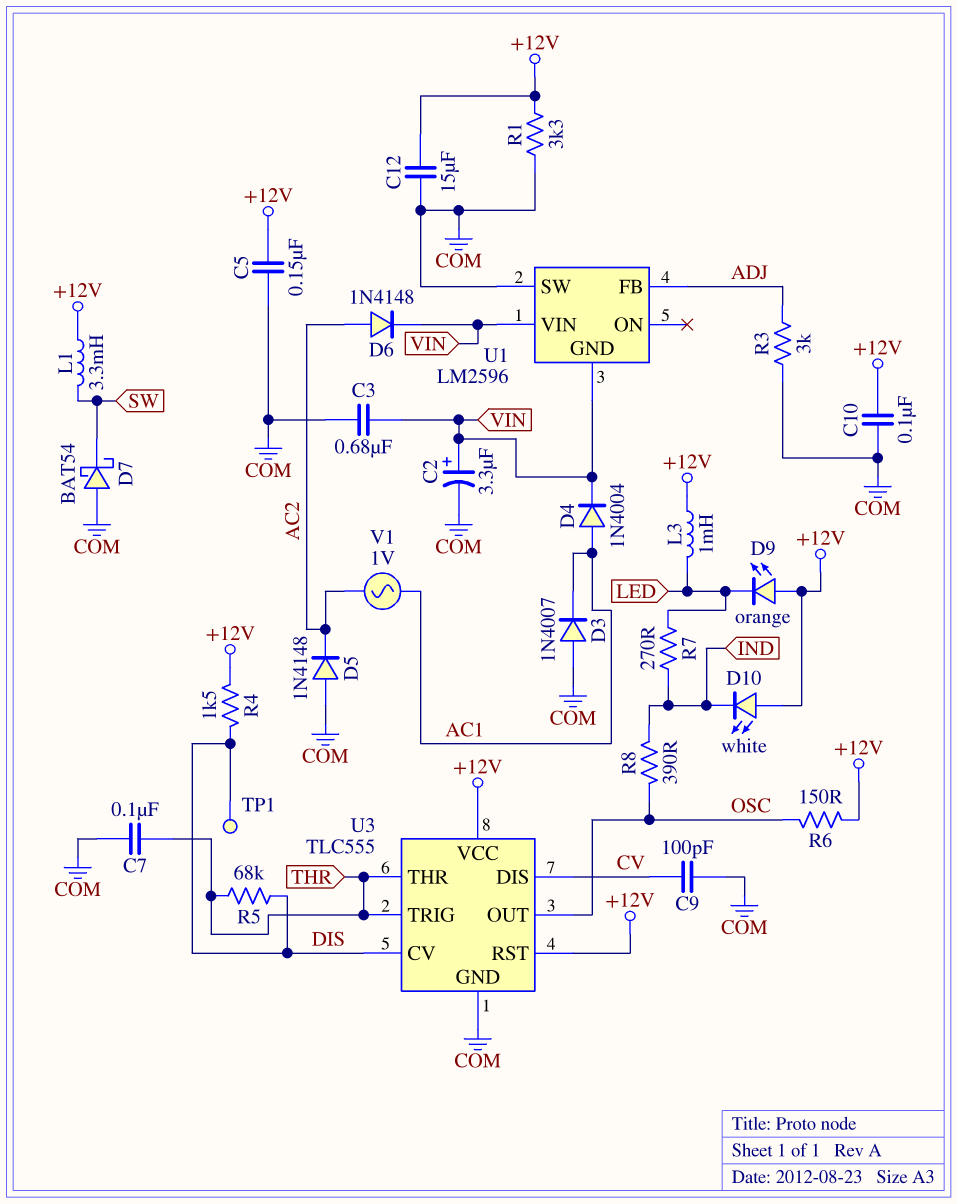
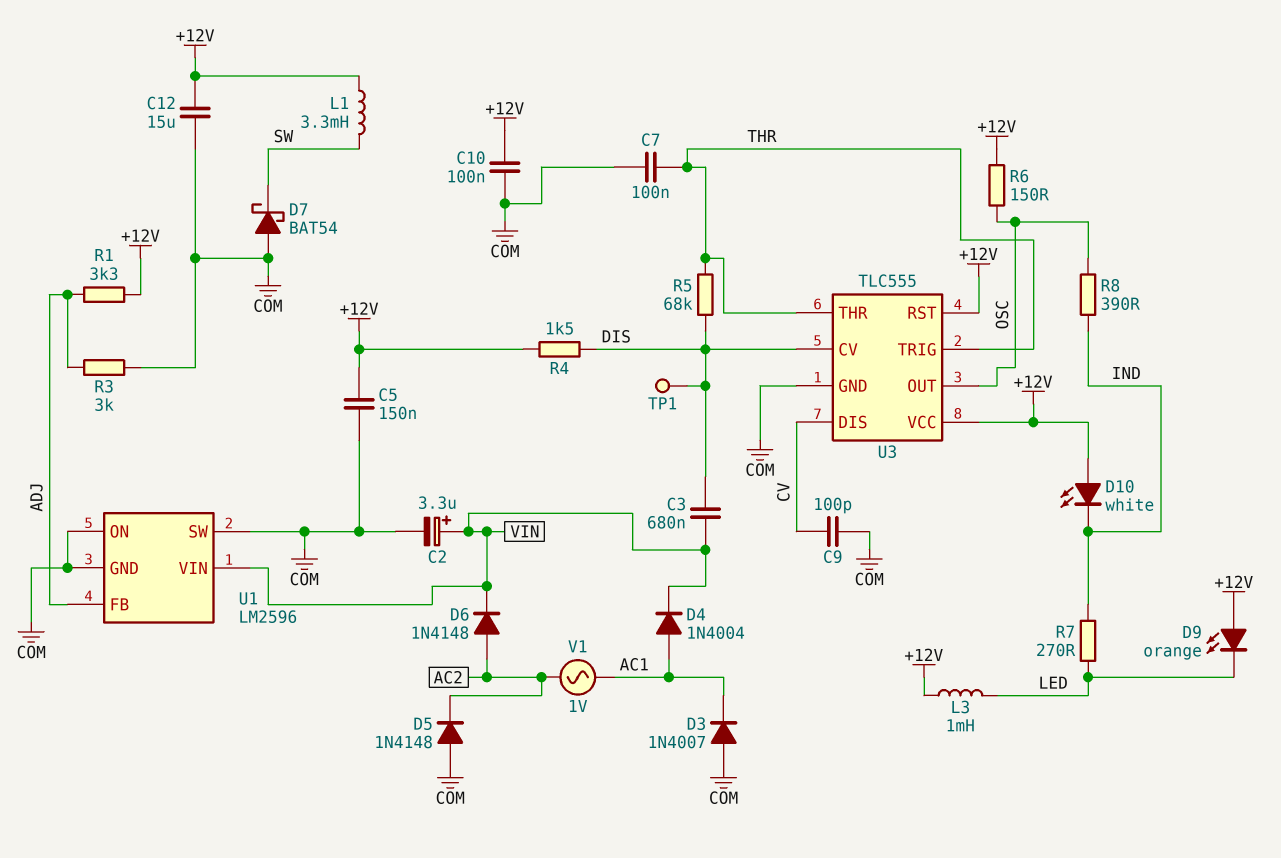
C3: 680nF (COM, VIN) -> 680nF (DIS, VIN)
R1: 3.3k (+12V, COM) -> 3.3k (+12V, ADJ)
U1 pin GND: VIN -> COM
U1 pin ON: none -> COM

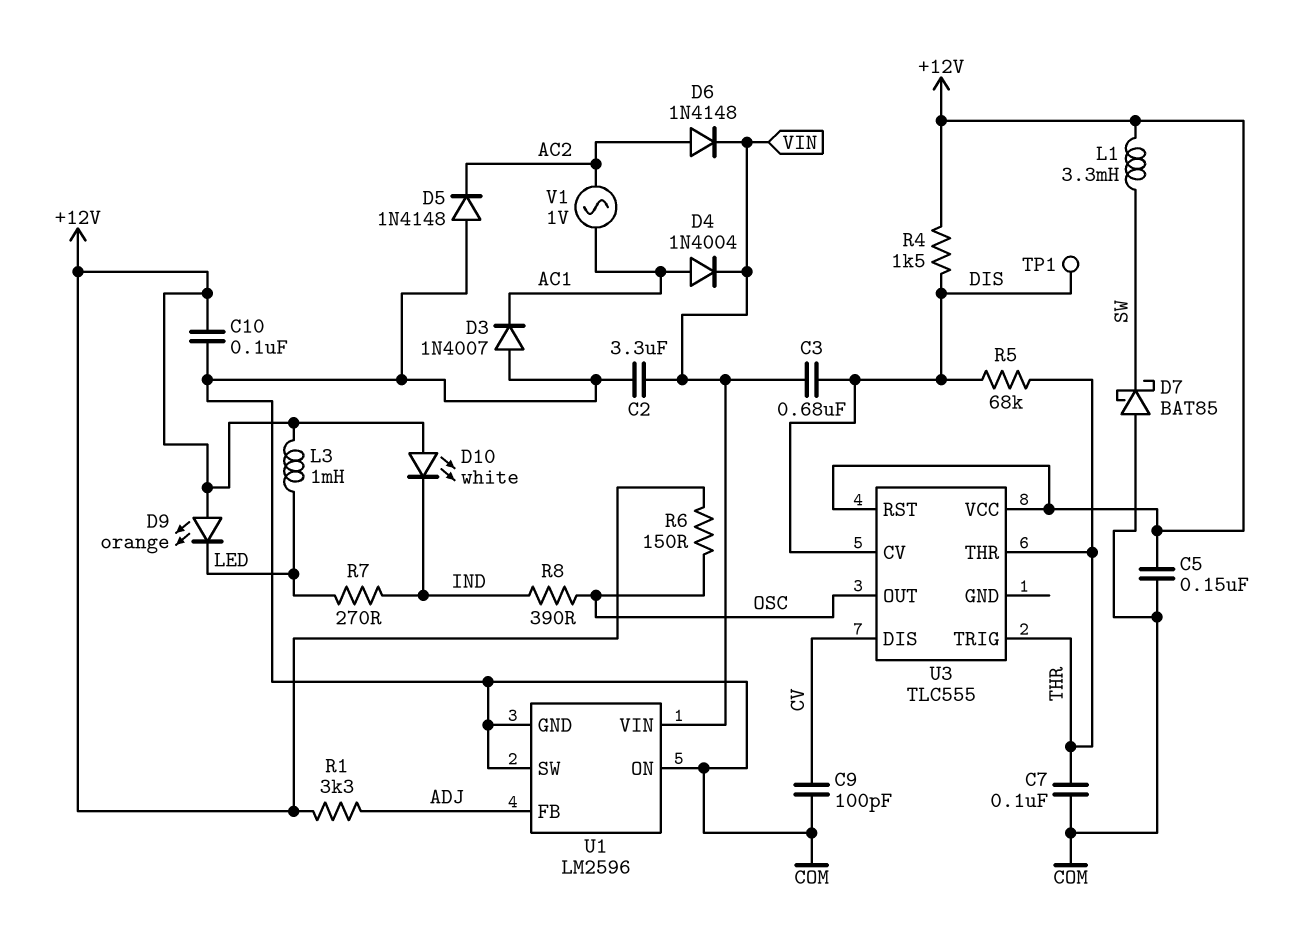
C2: 3.3uF (plus VIN, minus COM) -> 3.3uF (COM, VIN)
C12: 15uF (+12V, COM) -> none
D7: schottky BAT54 (A COM, K SW) -> schottky BAT85 (A COM, K SW)
R3: 3k (ADJ, COM) -> none
U3 pin GND: COM -> none

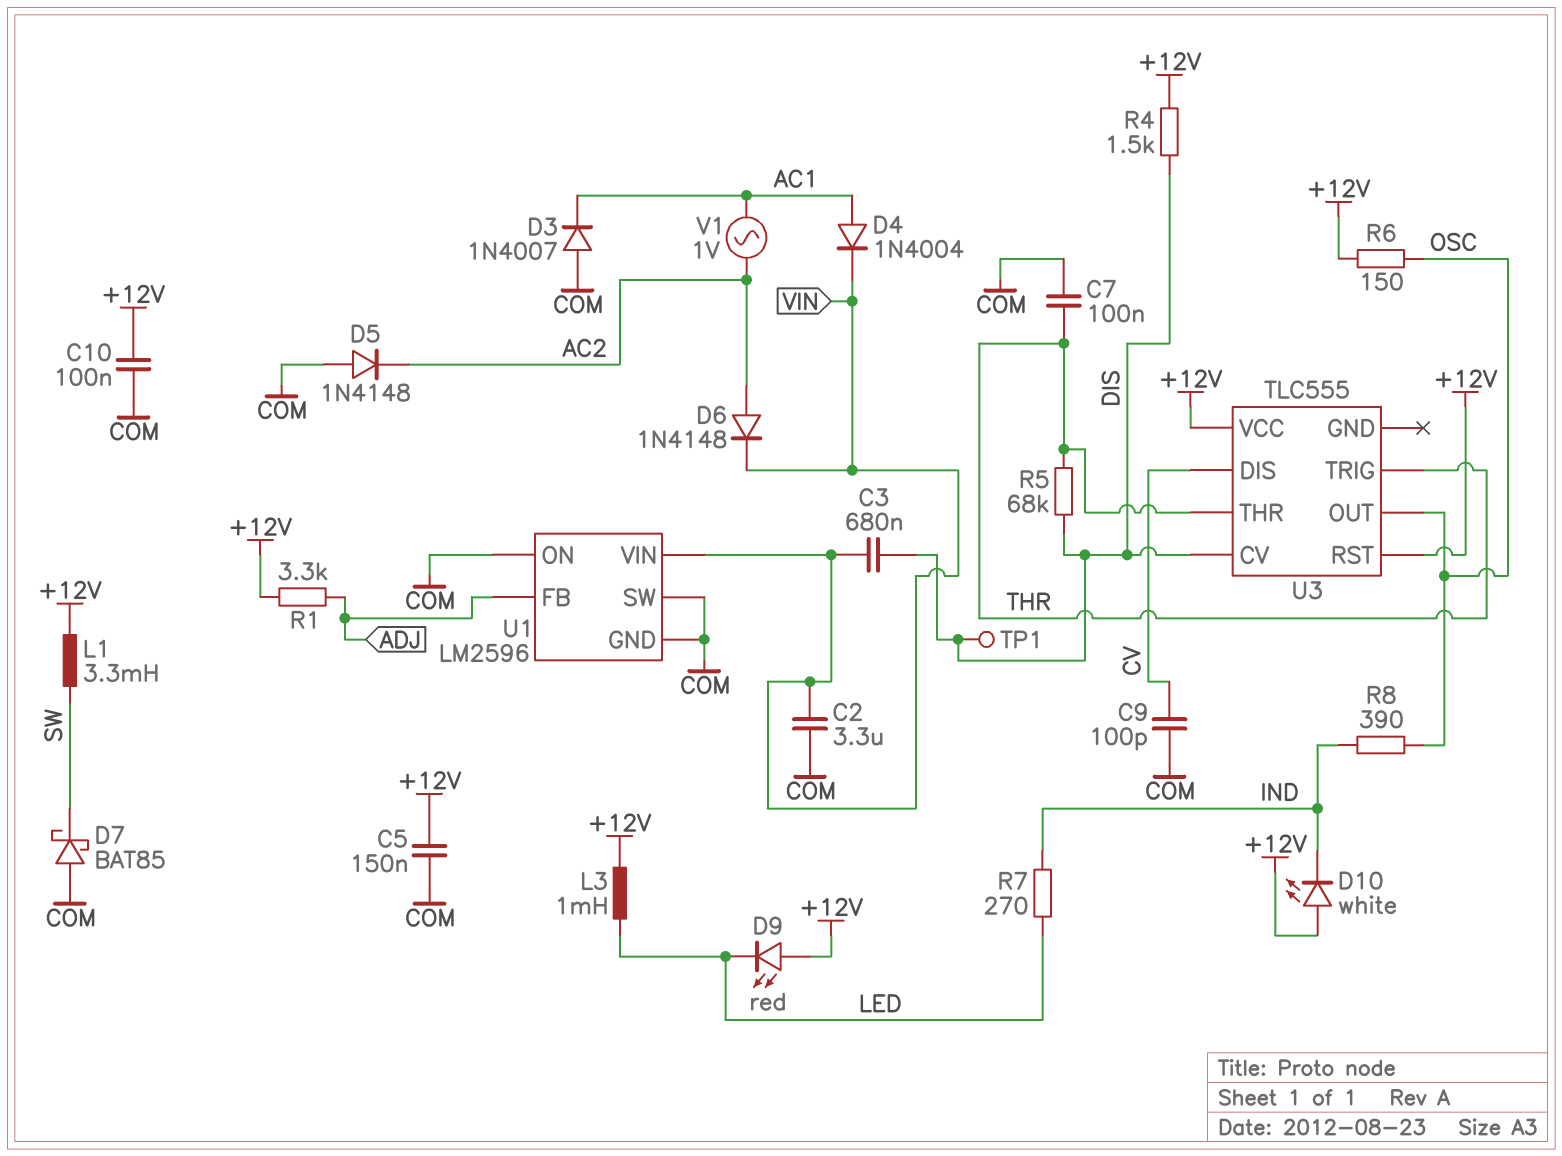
D9: LED orange (A +12V, K LED) -> LED red (A +12V, K LED)

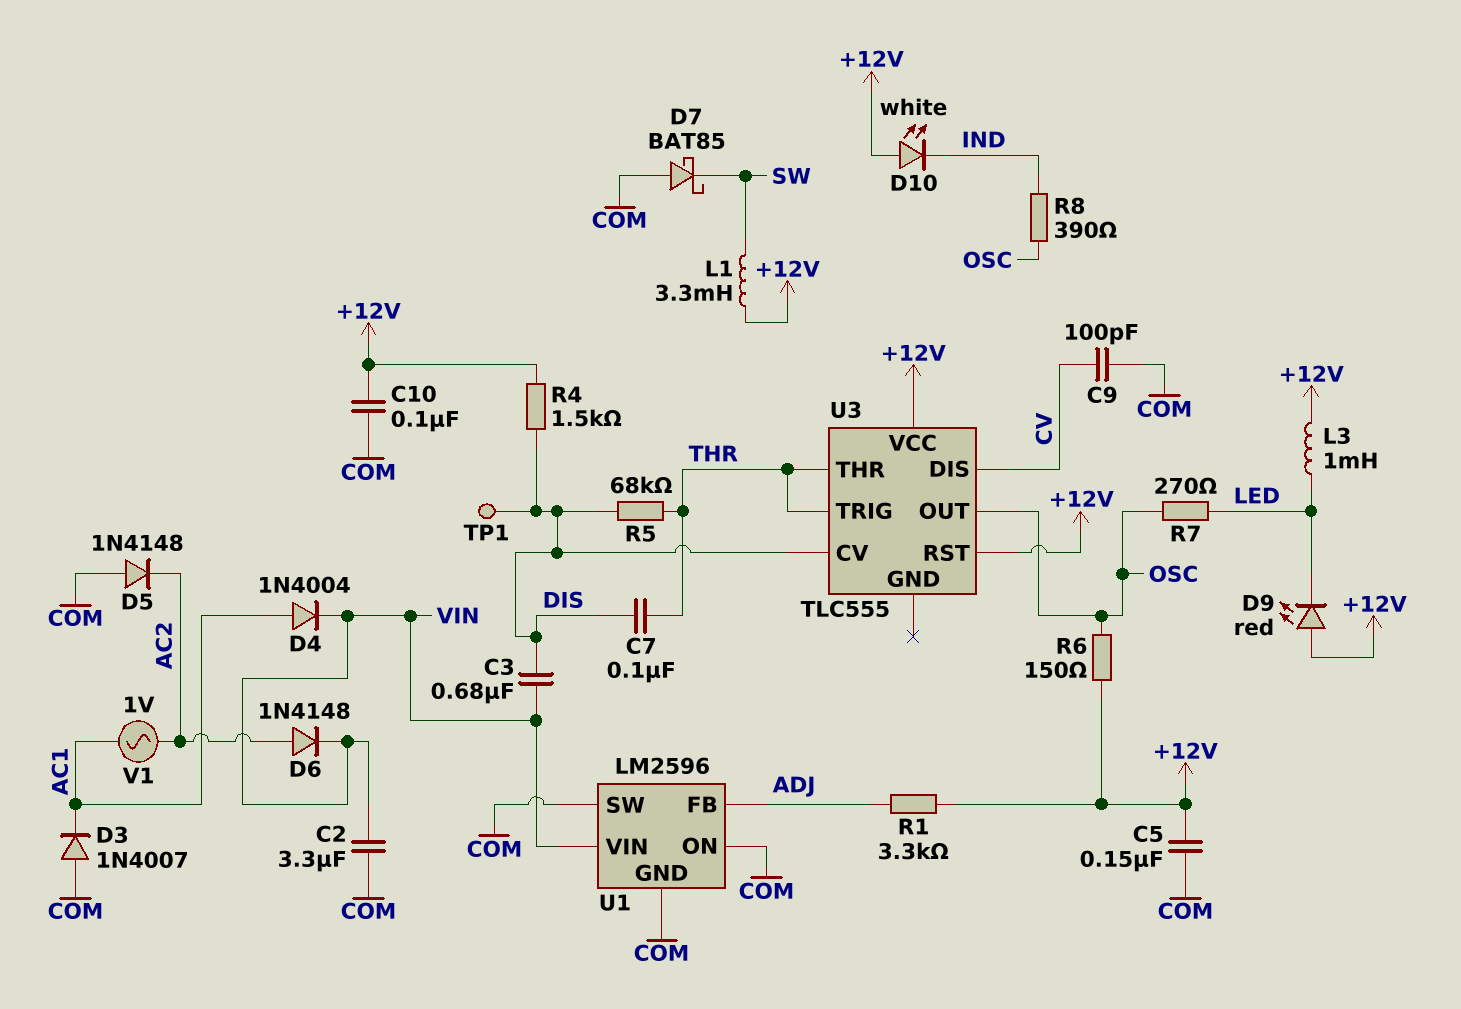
C7: 100nF (COM, THR) -> 100nF (DIS, THR)
R7: 270 (IND, LED) -> 270 (LED, OSC)

